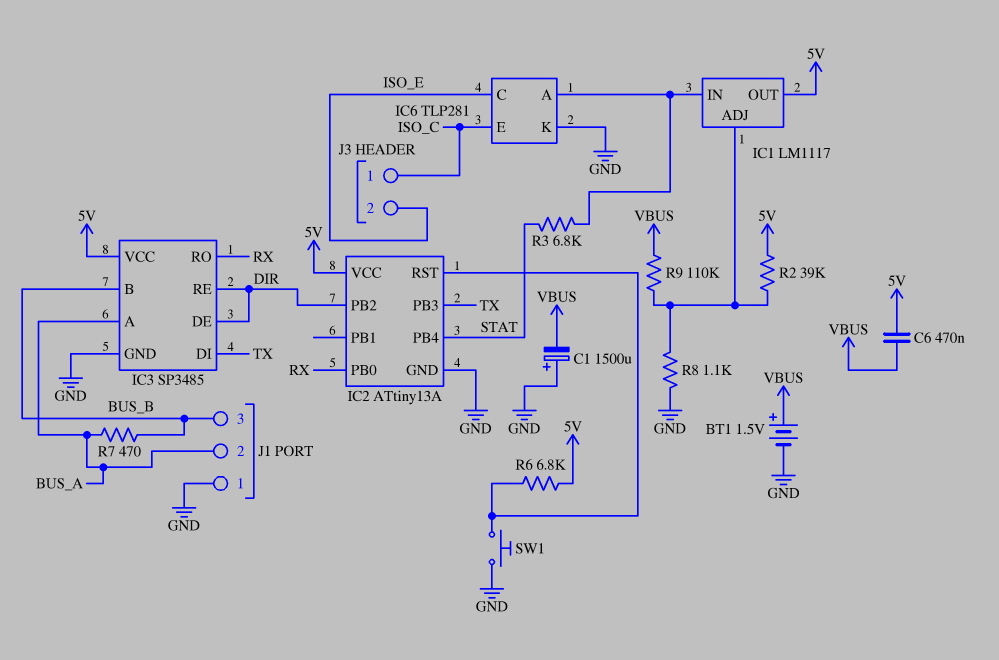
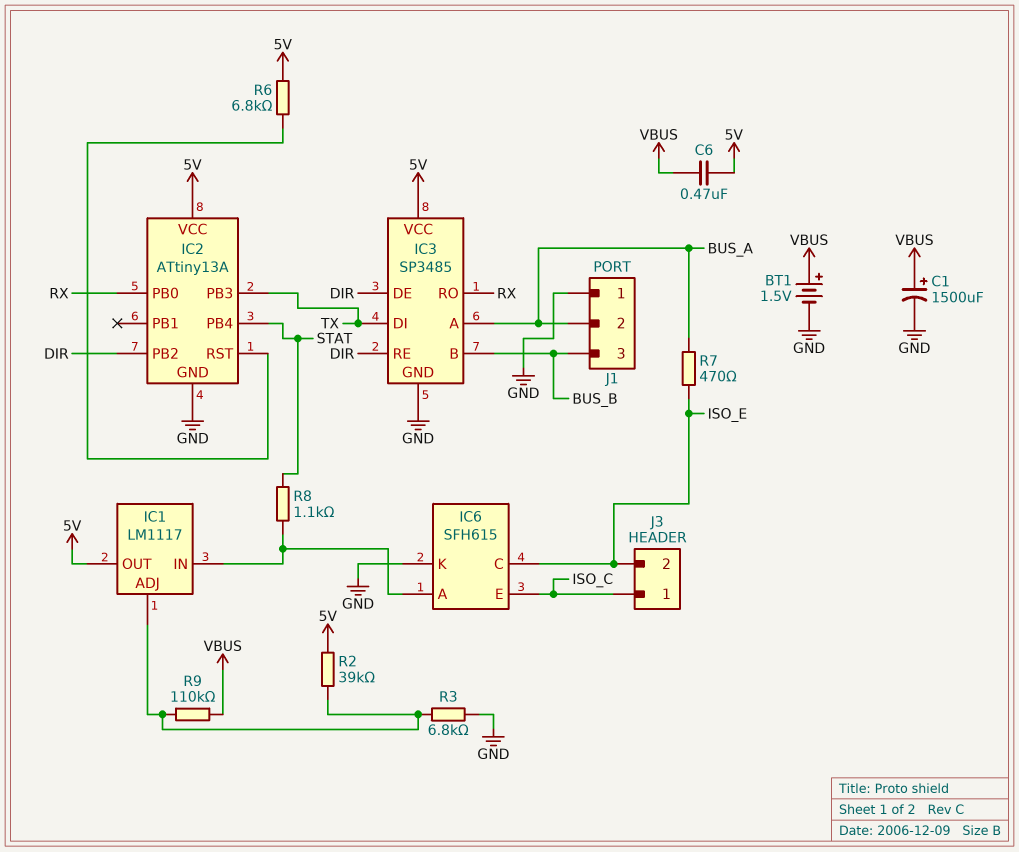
C1: 1500uF (plus GND, minus VBUS) -> 1500uF (plus VBUS, minus GND)
IC6: TLP281 -> SFH615
R3: 6.8k (IC1/IN, STAT) -> 6.8k (GND, IC1/ADJ)
R7: 470 (BUS_A, BUS_B) -> 470 (BUS_A, ISO_E)
R8: 1.1k (GND, IC1/ADJ) -> 1.1k (IC1/IN, STAT)
SW1: button (GND, IC2/RST) -> none

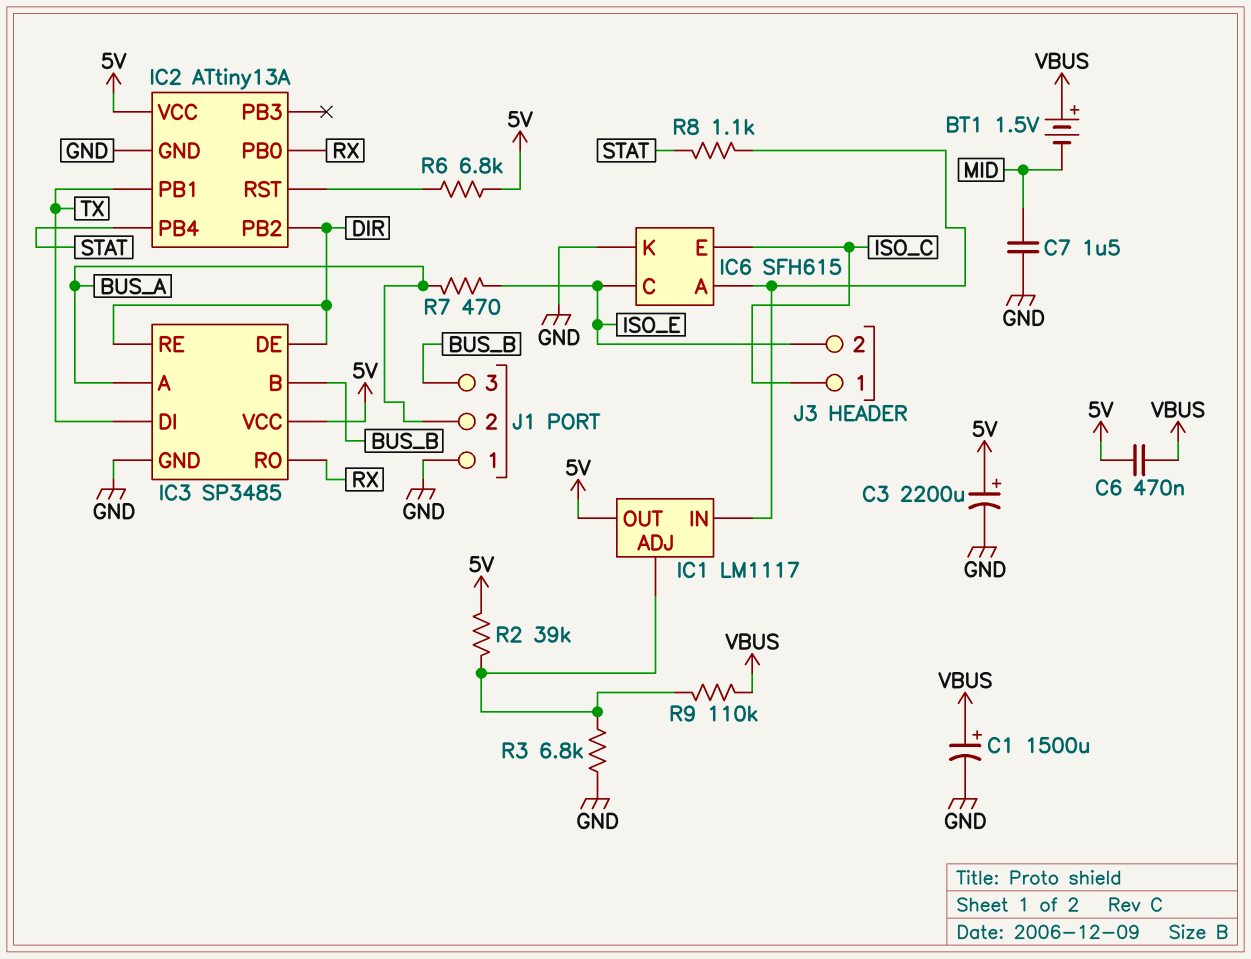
BT1: 1.5V (plus VBUS, minus GND) -> 1.5V (plus VBUS, minus MID)
C3: none -> 2200uF (plus 5V, minus GND)
C7: none -> 1.5uF (GND, MID)
IC2 pin PB1: none -> TX
IC2 pin PB3: TX -> none

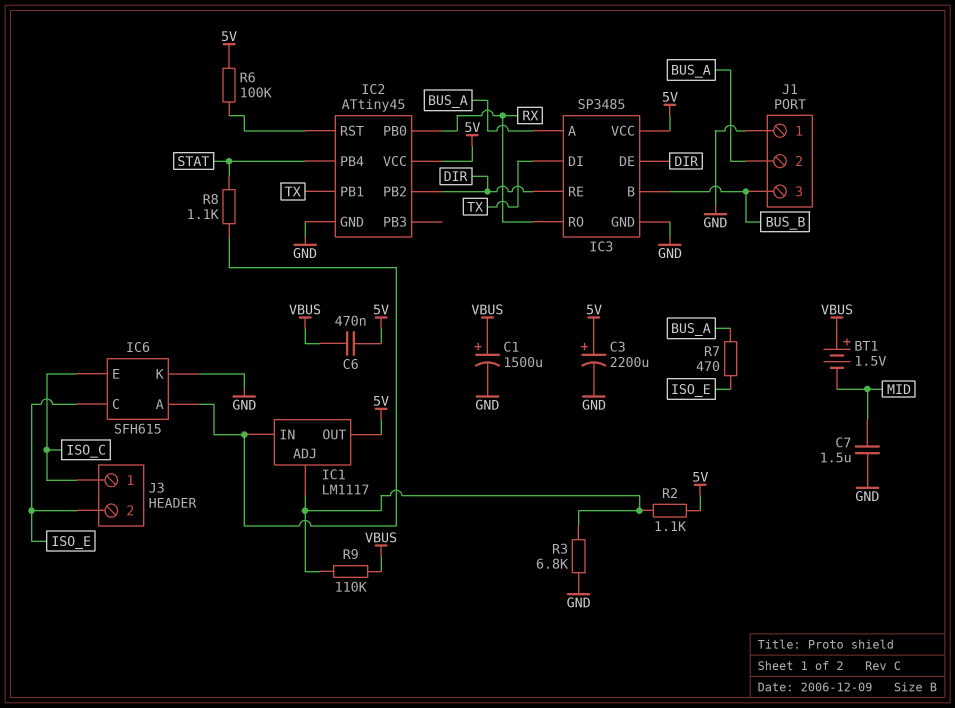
IC2: ATtiny13A -> ATtiny45
R2: 39k (5V, IC1/ADJ) -> 1.1k (5V, IC1/ADJ)
R6: 6.8k (5V, IC2/RST) -> 100k (5V, IC2/RST)

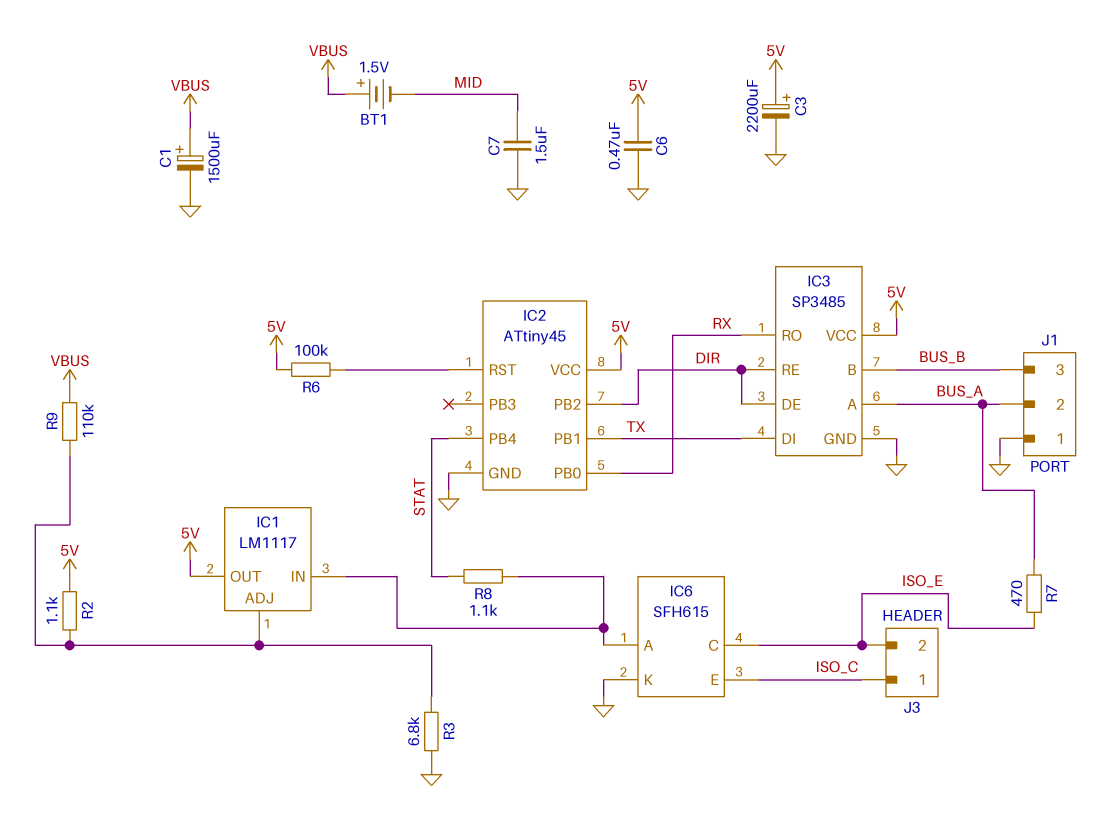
C6: 470nF (5V, VBUS) -> 470nF (5V, GND)

